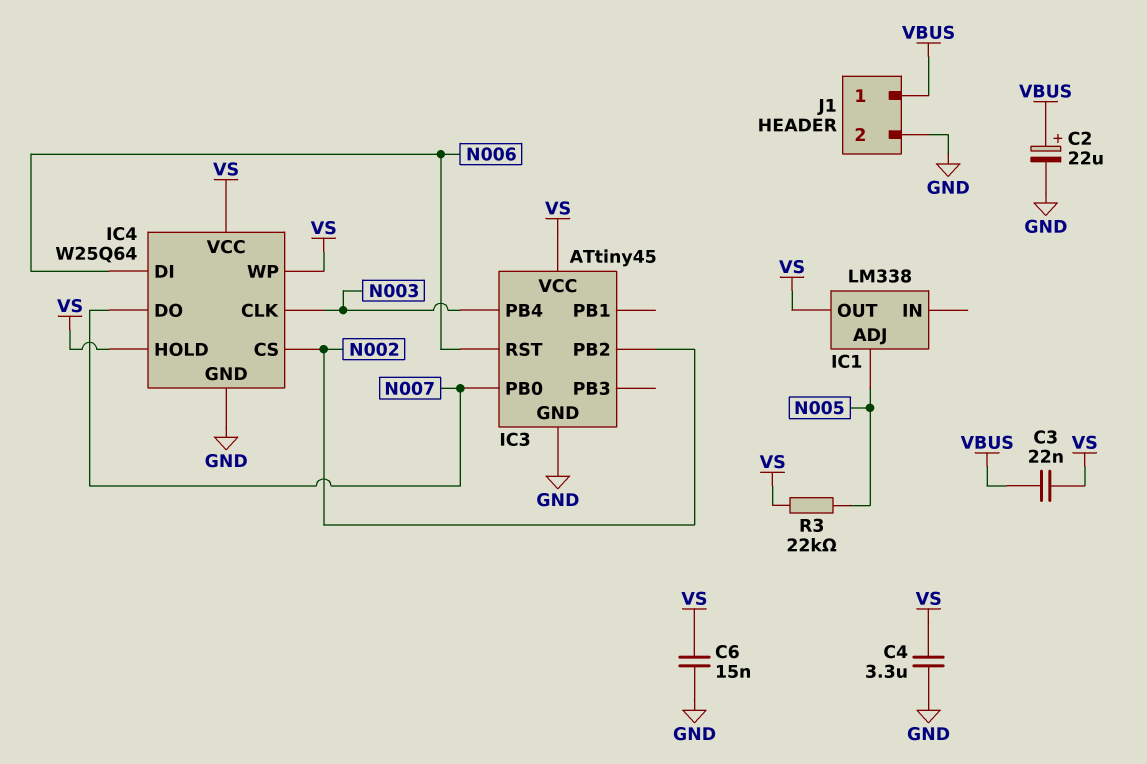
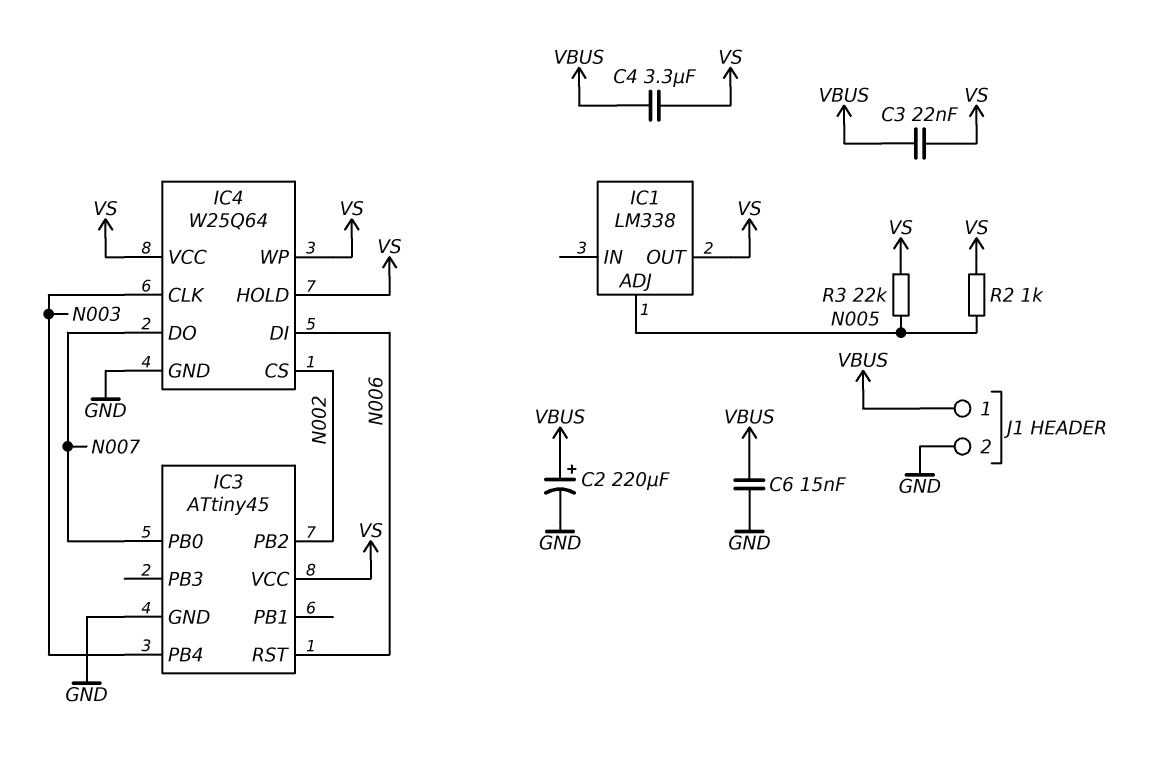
C2: 22uF (plus VBUS, minus GND) -> 220uF (plus VBUS, minus GND)
C4: 3.3uF (GND, VS) -> 3.3uF (VBUS, VS)
C6: 15nF (GND, VS) -> 15nF (GND, VBUS)
R2: none -> 1k (N005, VS)

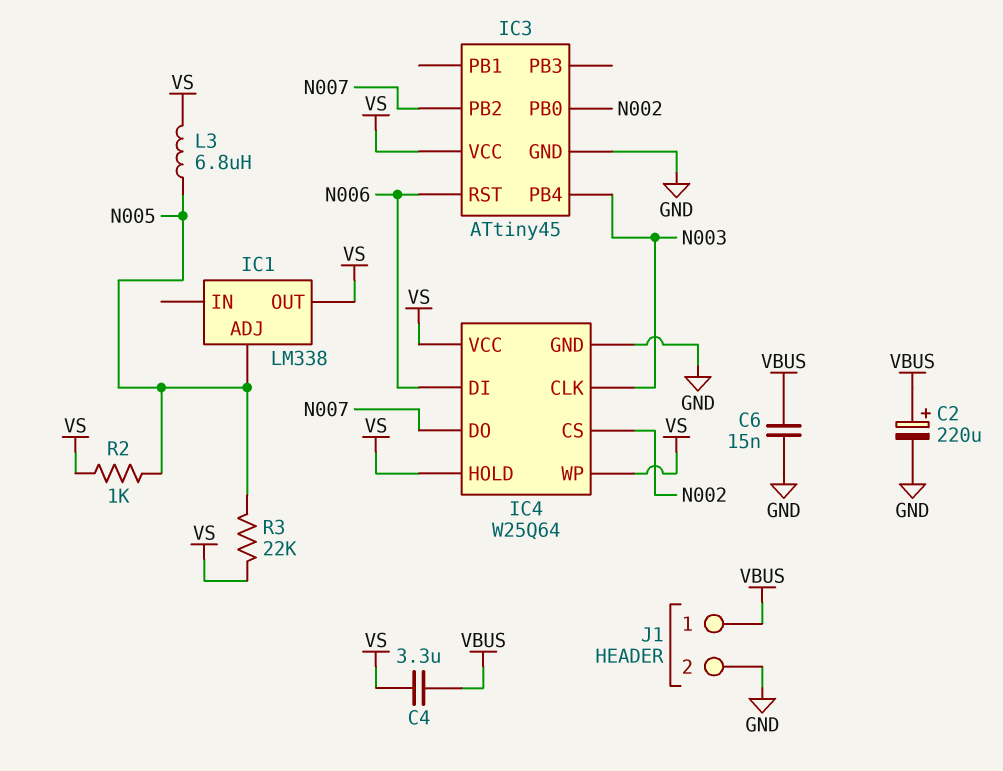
C3: 22nF (VBUS, VS) -> none
IC3 pin PB0: N007 -> N002
IC3 pin PB2: N002 -> N007
L3: none -> 6.8uH (N005, VS)

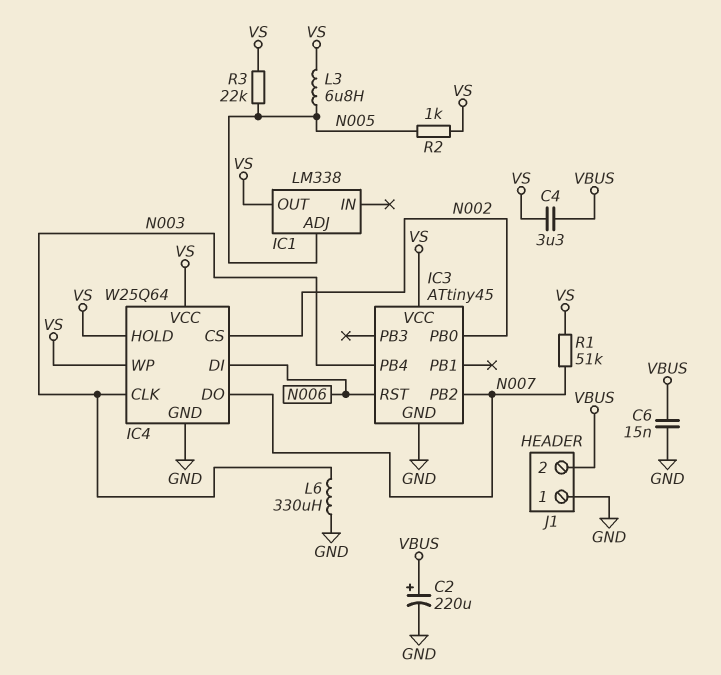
J1 pin 1: VBUS -> GND
J1 pin 2: GND -> VBUS
L6: none -> 330uH (GND, N003)
R1: none -> 51k (N007, VS)

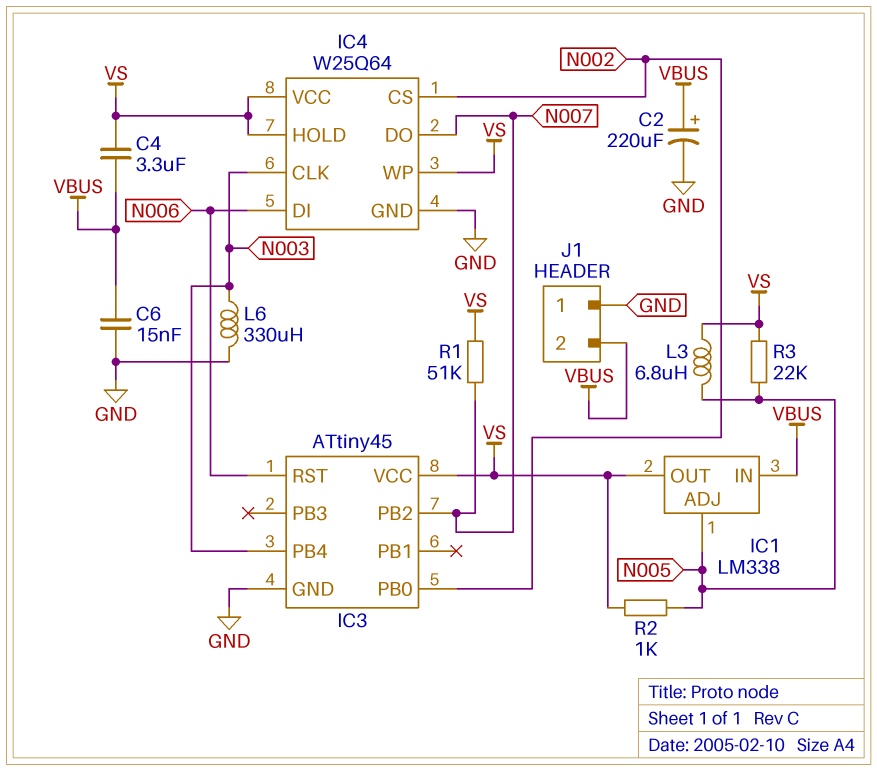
IC1 pin IN: none -> VBUS

